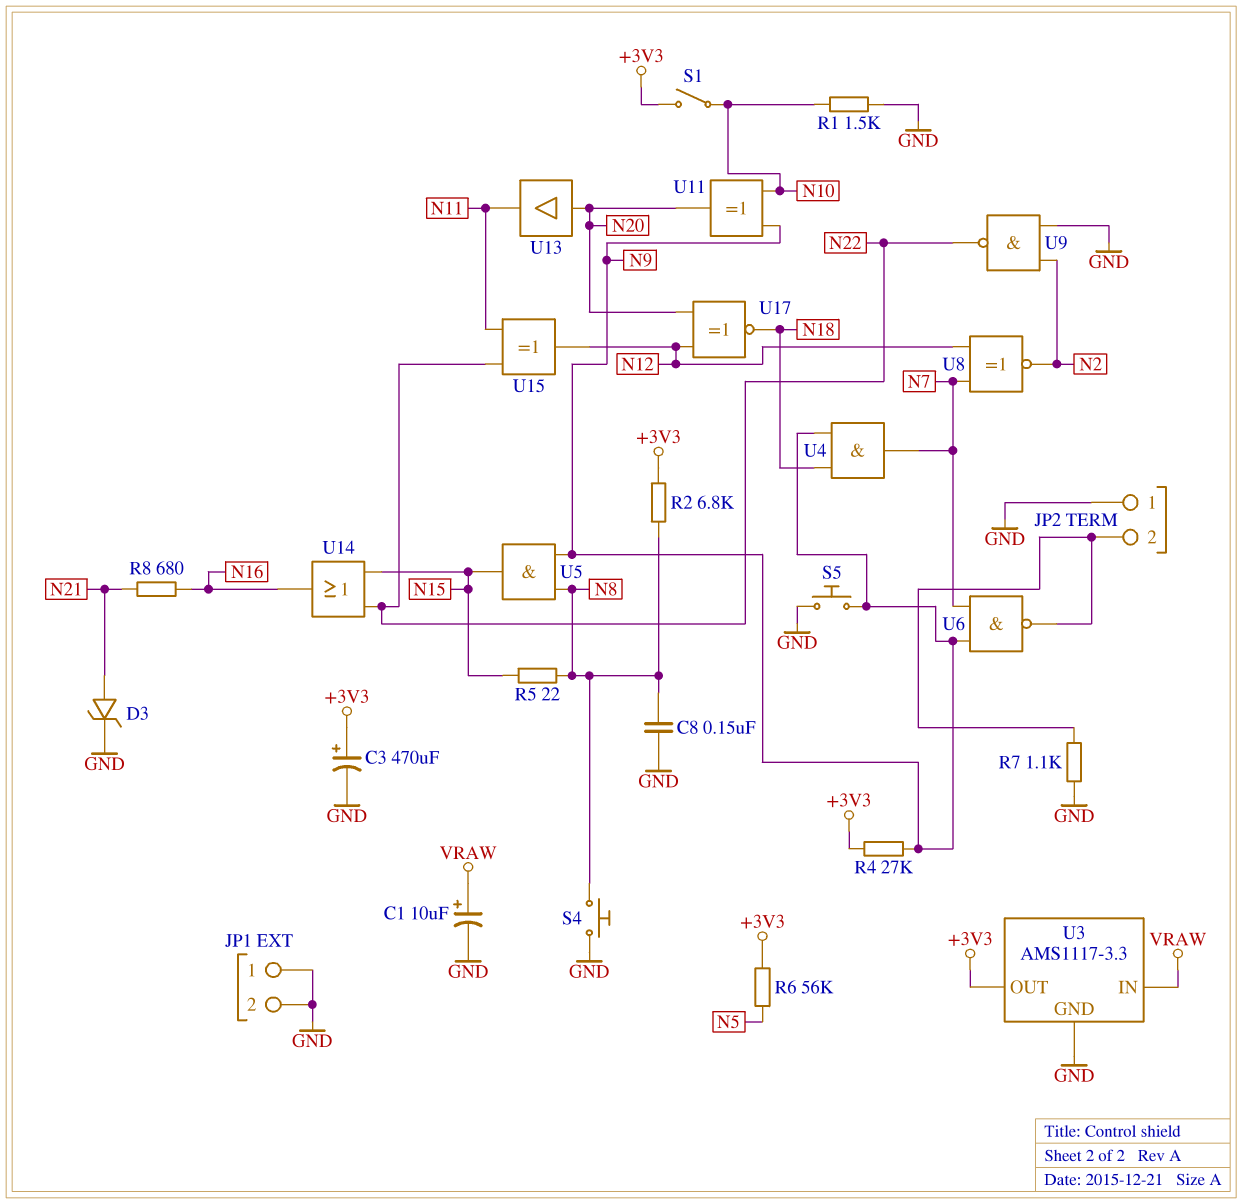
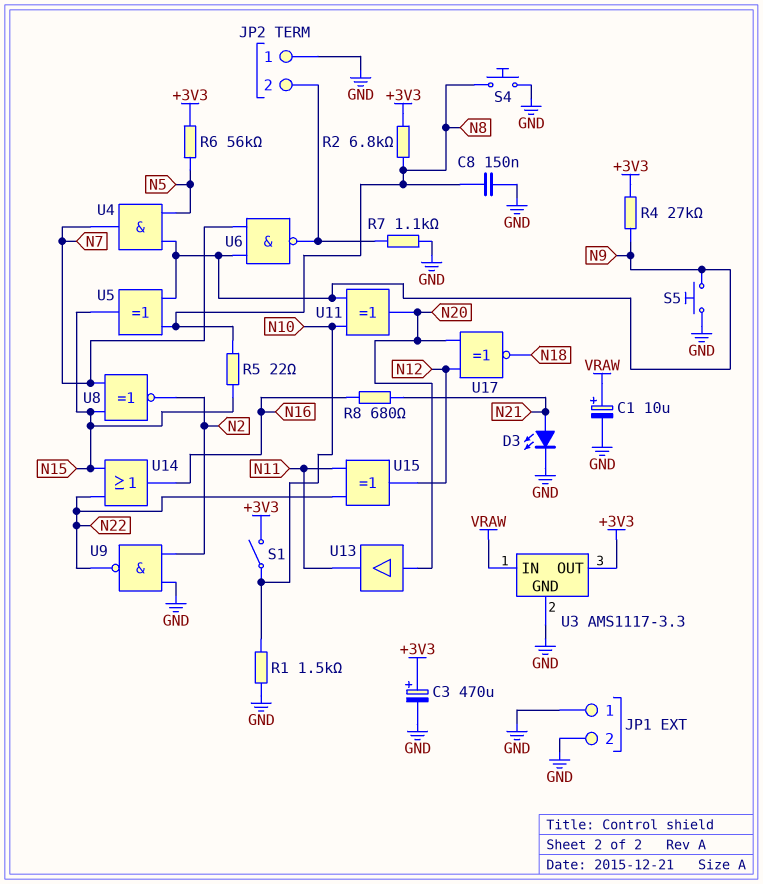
D3: zener (A N21, K GND) -> LED (A N21, K GND)
U4: AND (in N9, in N18, out N7) -> AND (in N5, in N9, out N7)
U5: AND (in N8, in N9, out N15) -> XOR (in N8, in N9, out N15)
U8: XNOR (in N7, in N12, out N2) -> XNOR (in N7, in N15, out N2)

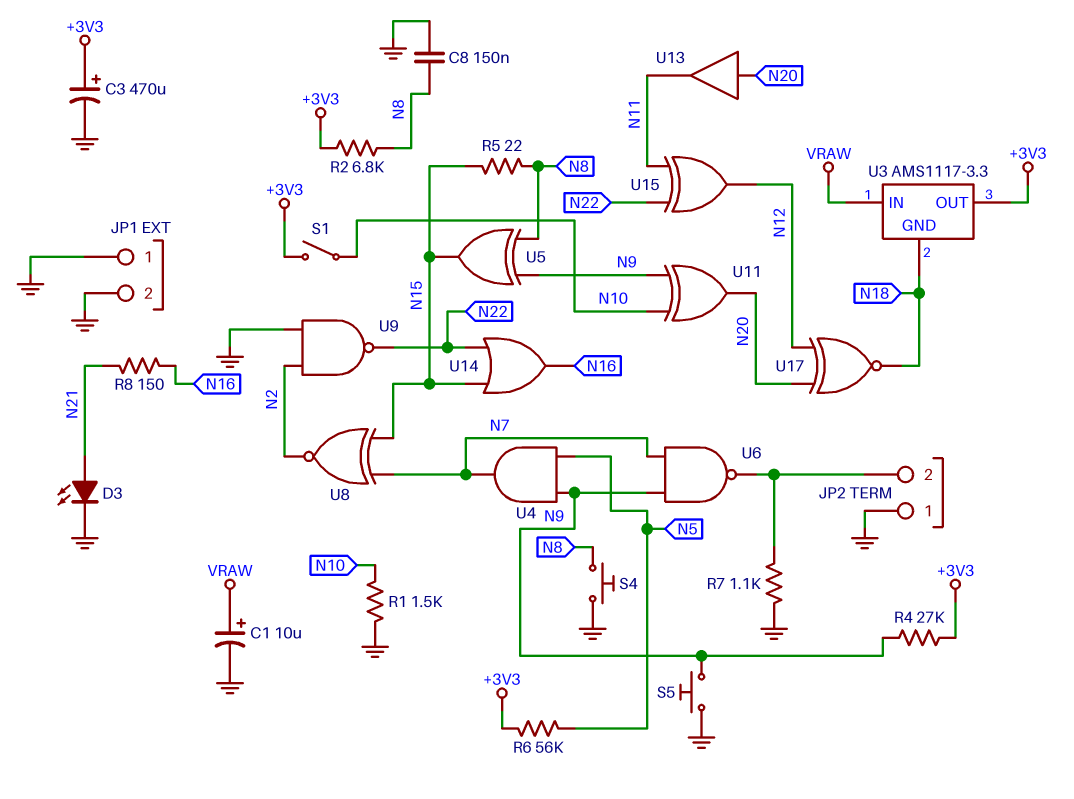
R8: 680 (N16, N21) -> 150 (N16, N21)
U3 pin GND: GND -> N18

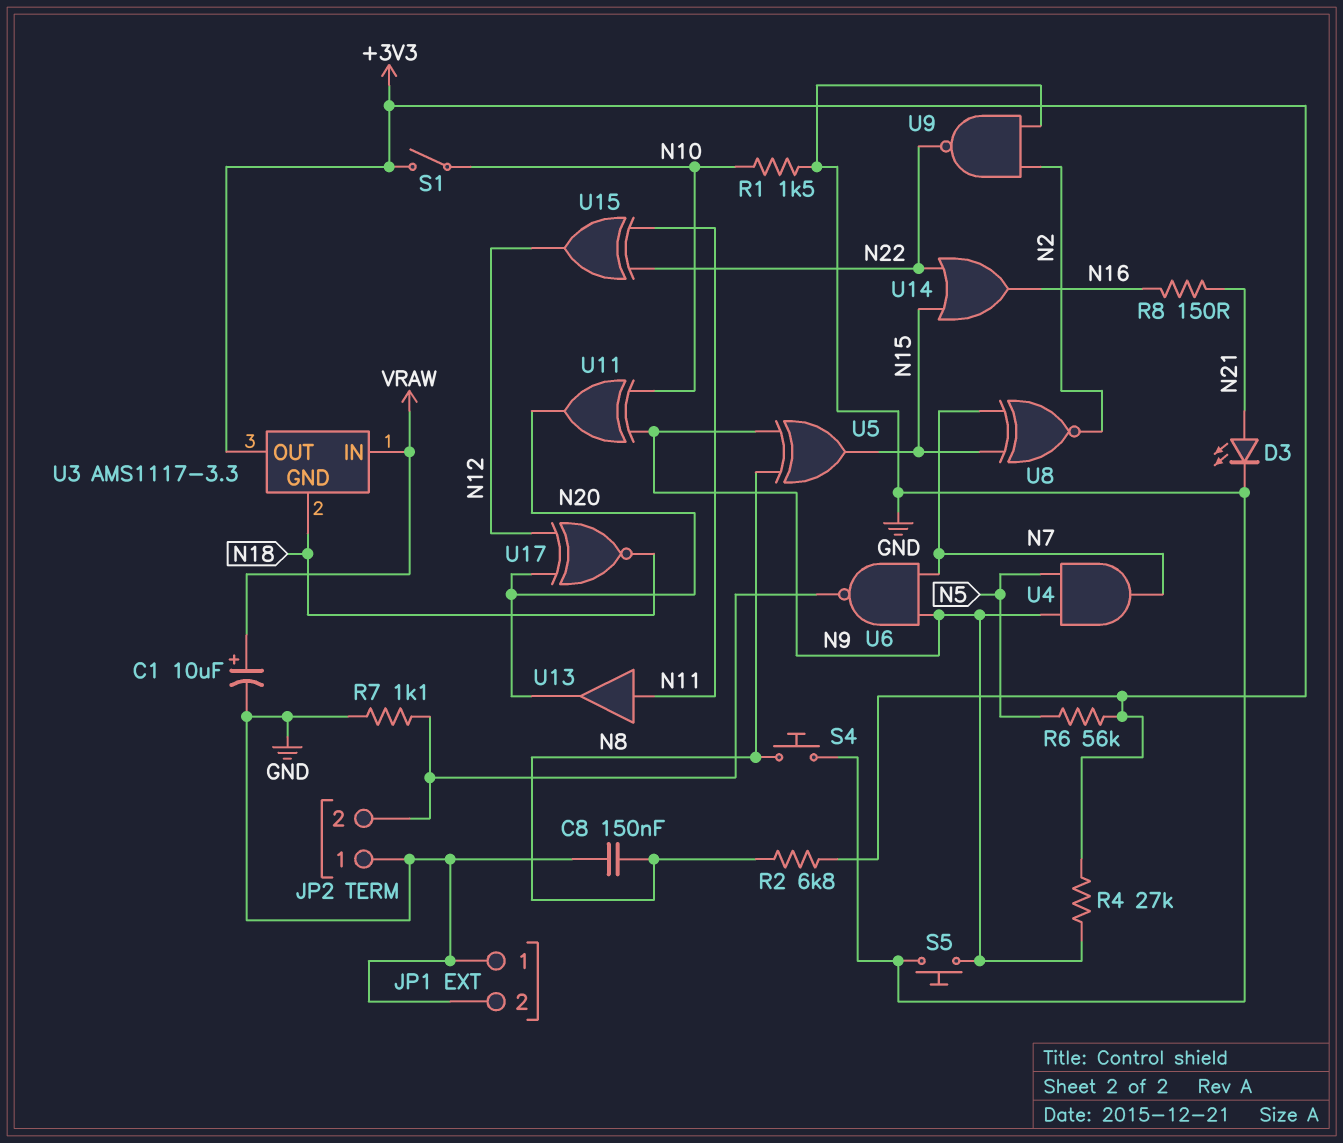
C3: 470uF (plus +3V3, minus GND) -> none
R5: 22 (N8, N15) -> none
U13: buffer (in N20, out N11) -> buffer (in N11, out N20)

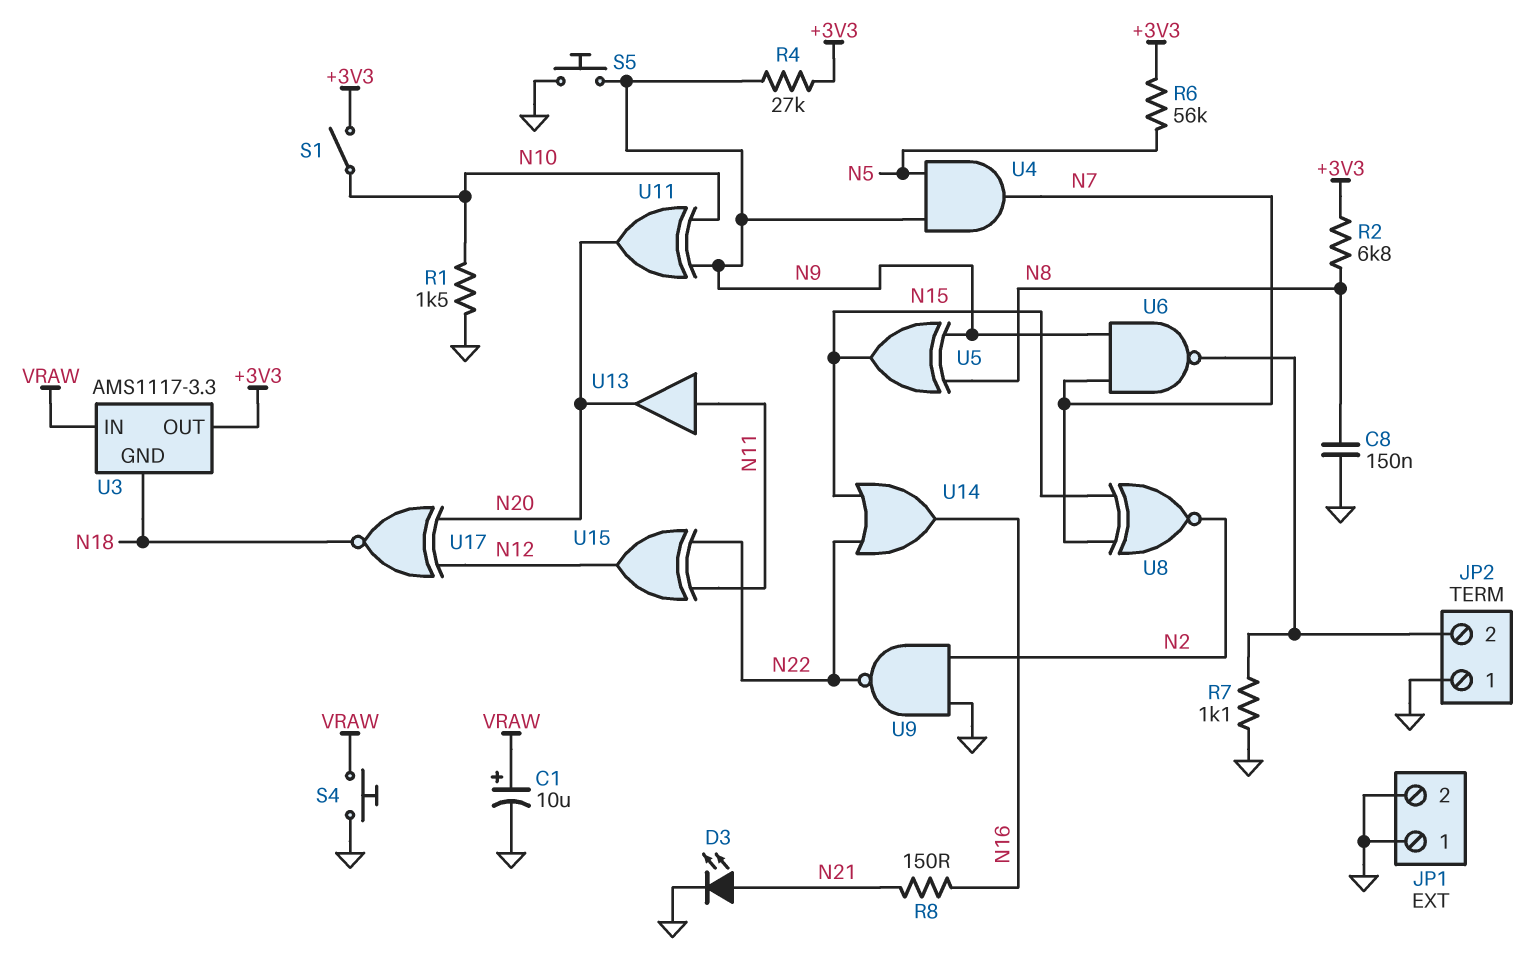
S4: button (GND, N8) -> button (GND, VRAW)

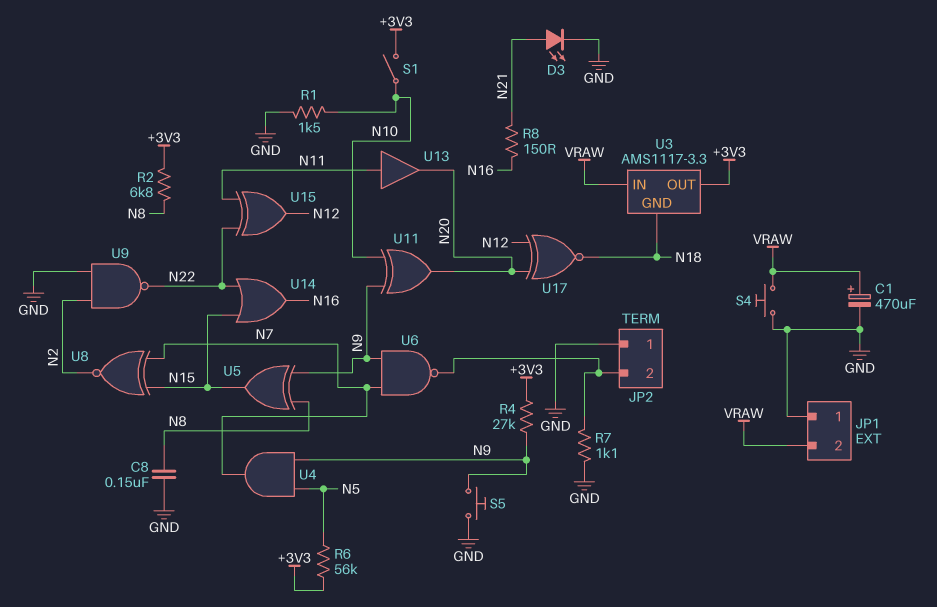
C1: 10uF (plus VRAW, minus GND) -> 470uF (plus VRAW, minus GND)
JP1 pin 2: GND -> VRAW

